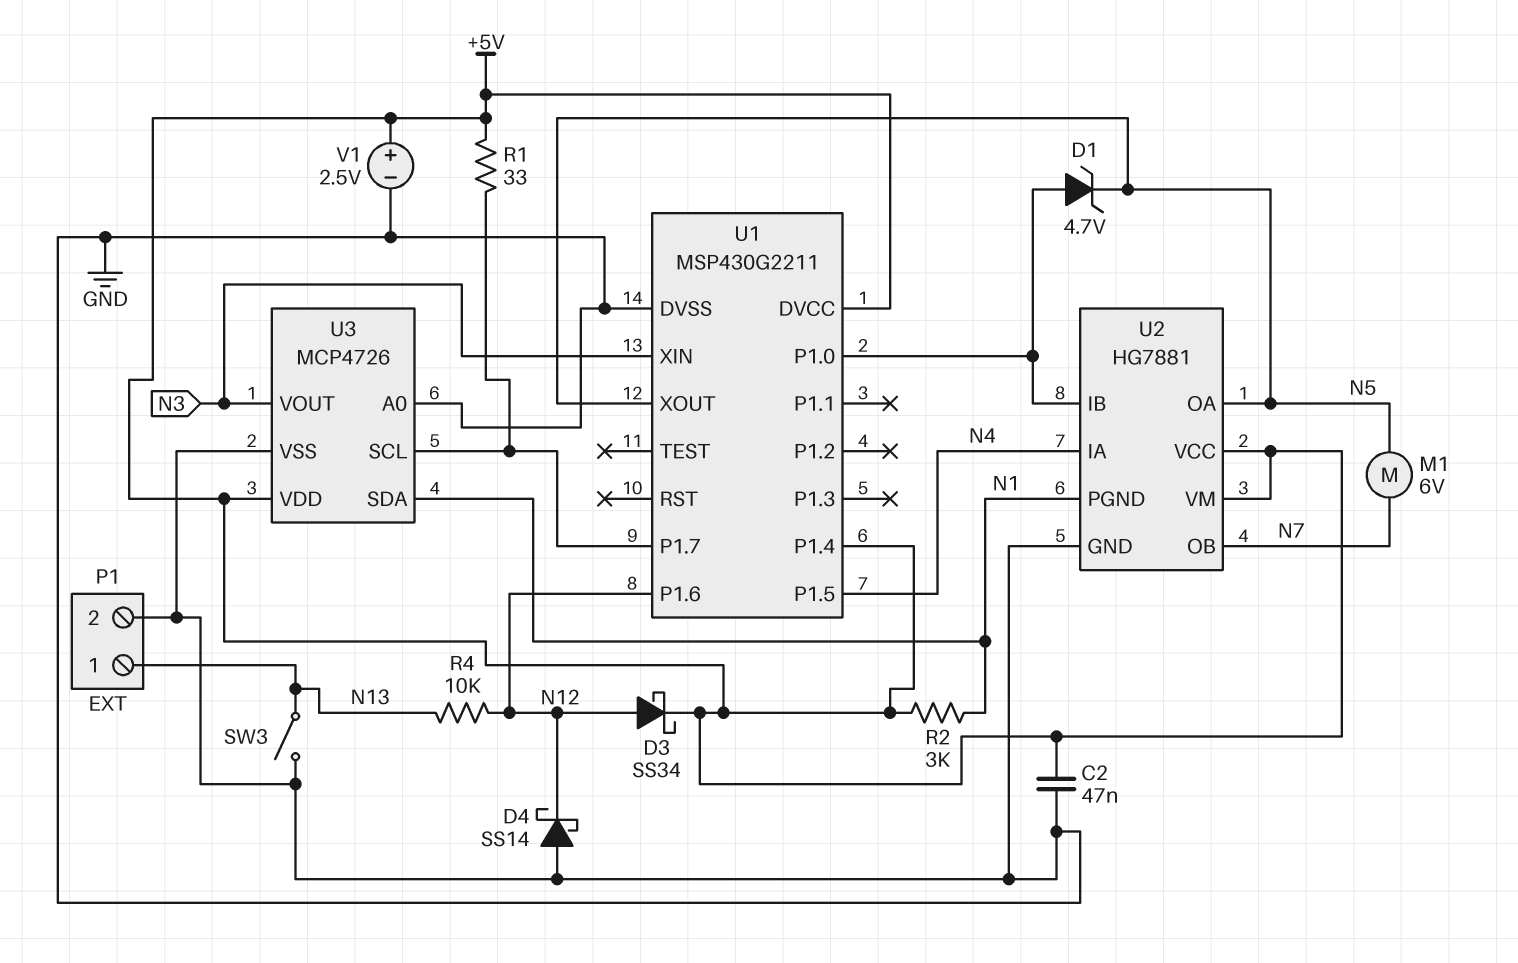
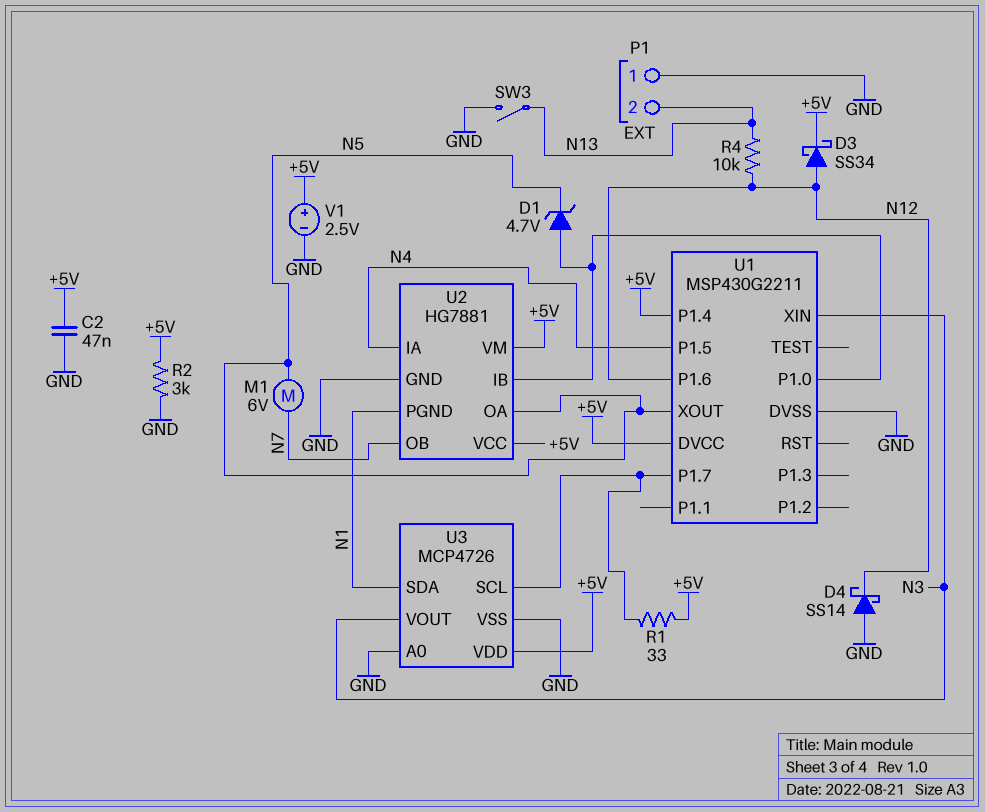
P1 pin 1: N13 -> GND
P1 pin 2: GND -> N13
R2: 3k (+5V, N1) -> 3k (+5V, GND)

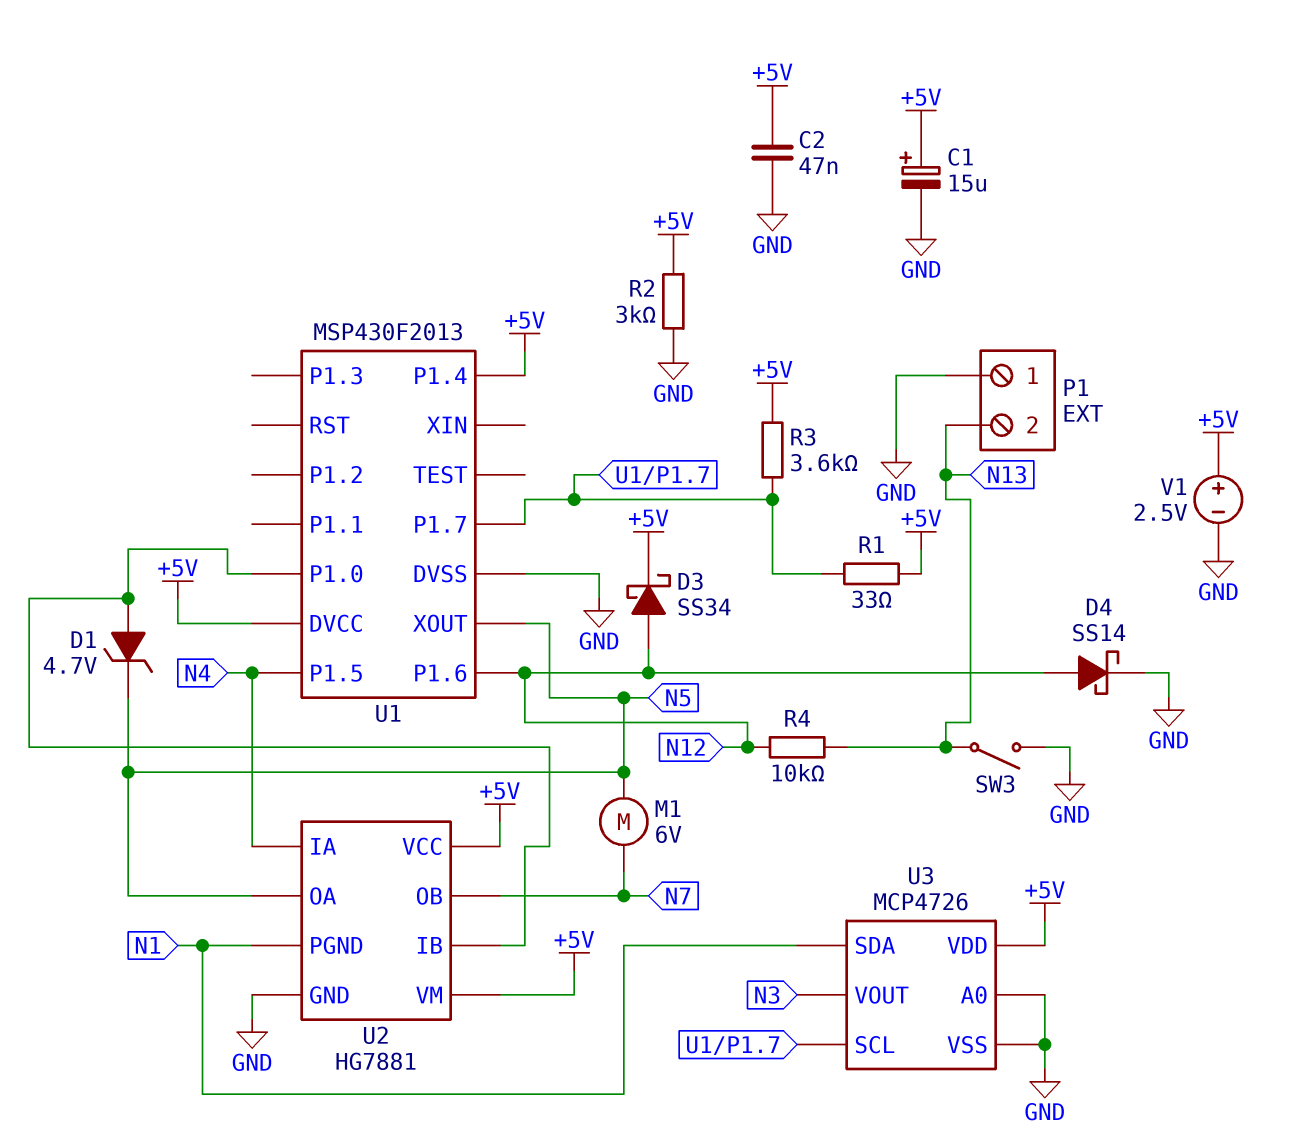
C1: none -> 15uF (plus +5V, minus GND)
D4: schottky SS14 (A GND, K N12) -> schottky SS14 (A N12, K GND)
R3: none -> 3.6k (+5V, U1/P1.7)
U1: MSP430G2211 -> MSP430F2013
U1 pin XIN: N3 -> none

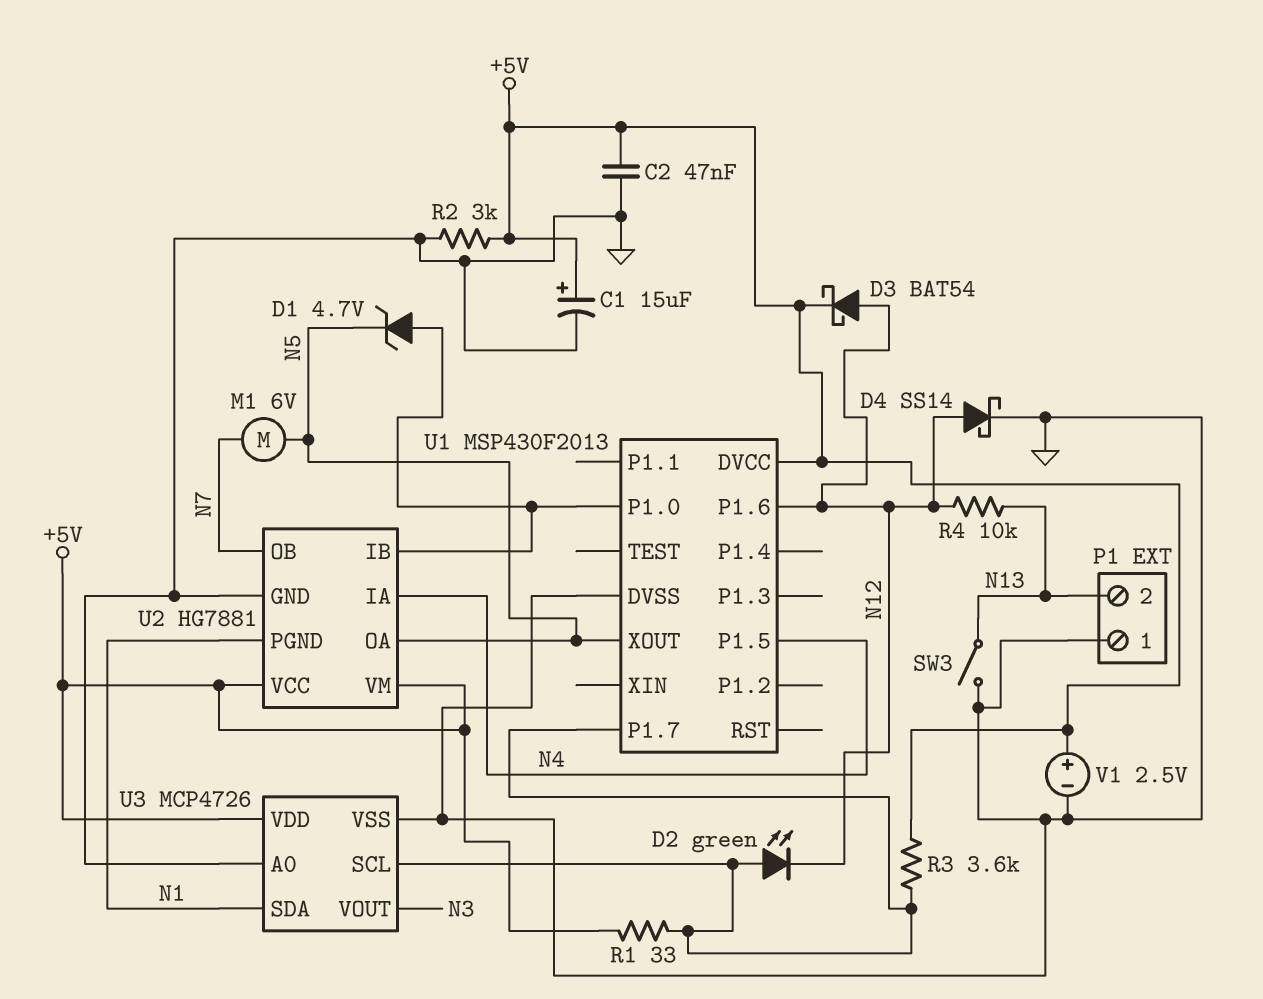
D2: none -> LED green (A U1/P1.7, K N12)
D3: schottky SS34 (A N12, K +5V) -> schottky BAT54 (A N12, K +5V)
U1 pin P1.4: +5V -> none

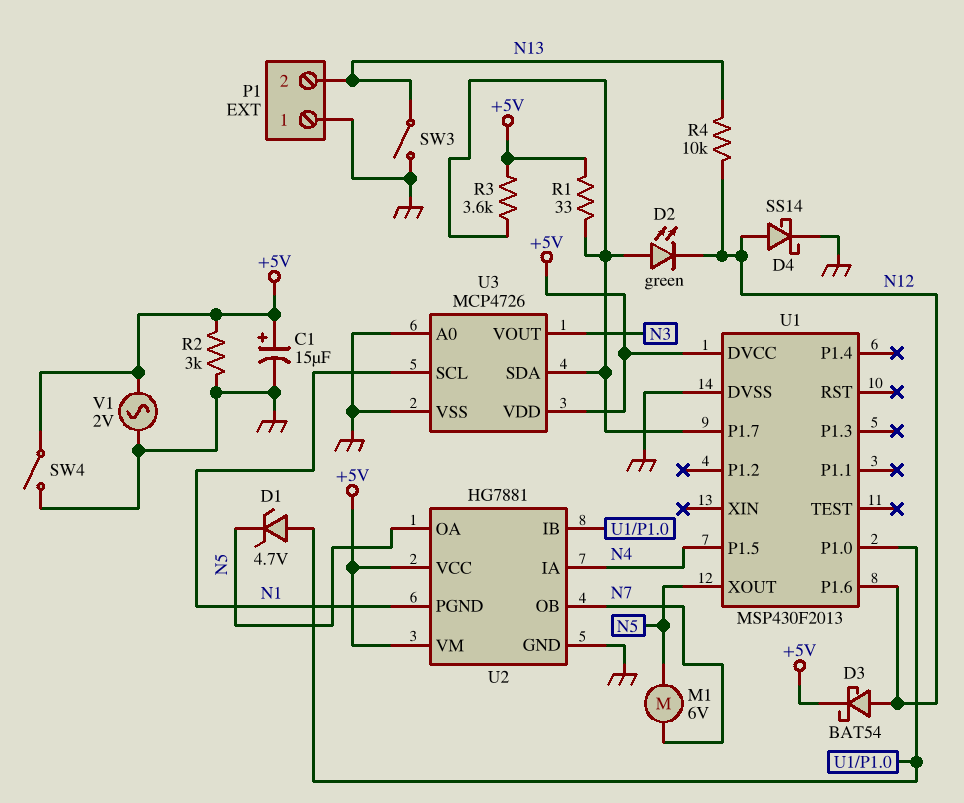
C2: 47nF (+5V, GND) -> none
SW4: none -> switch (+5V, GND)
U3 pin SCL: U1/P1.7 -> N1
U3 pin SDA: N1 -> U1/P1.7
V1: 2.5V (plus +5V, minus GND) -> AC 2V (+5V, GND)

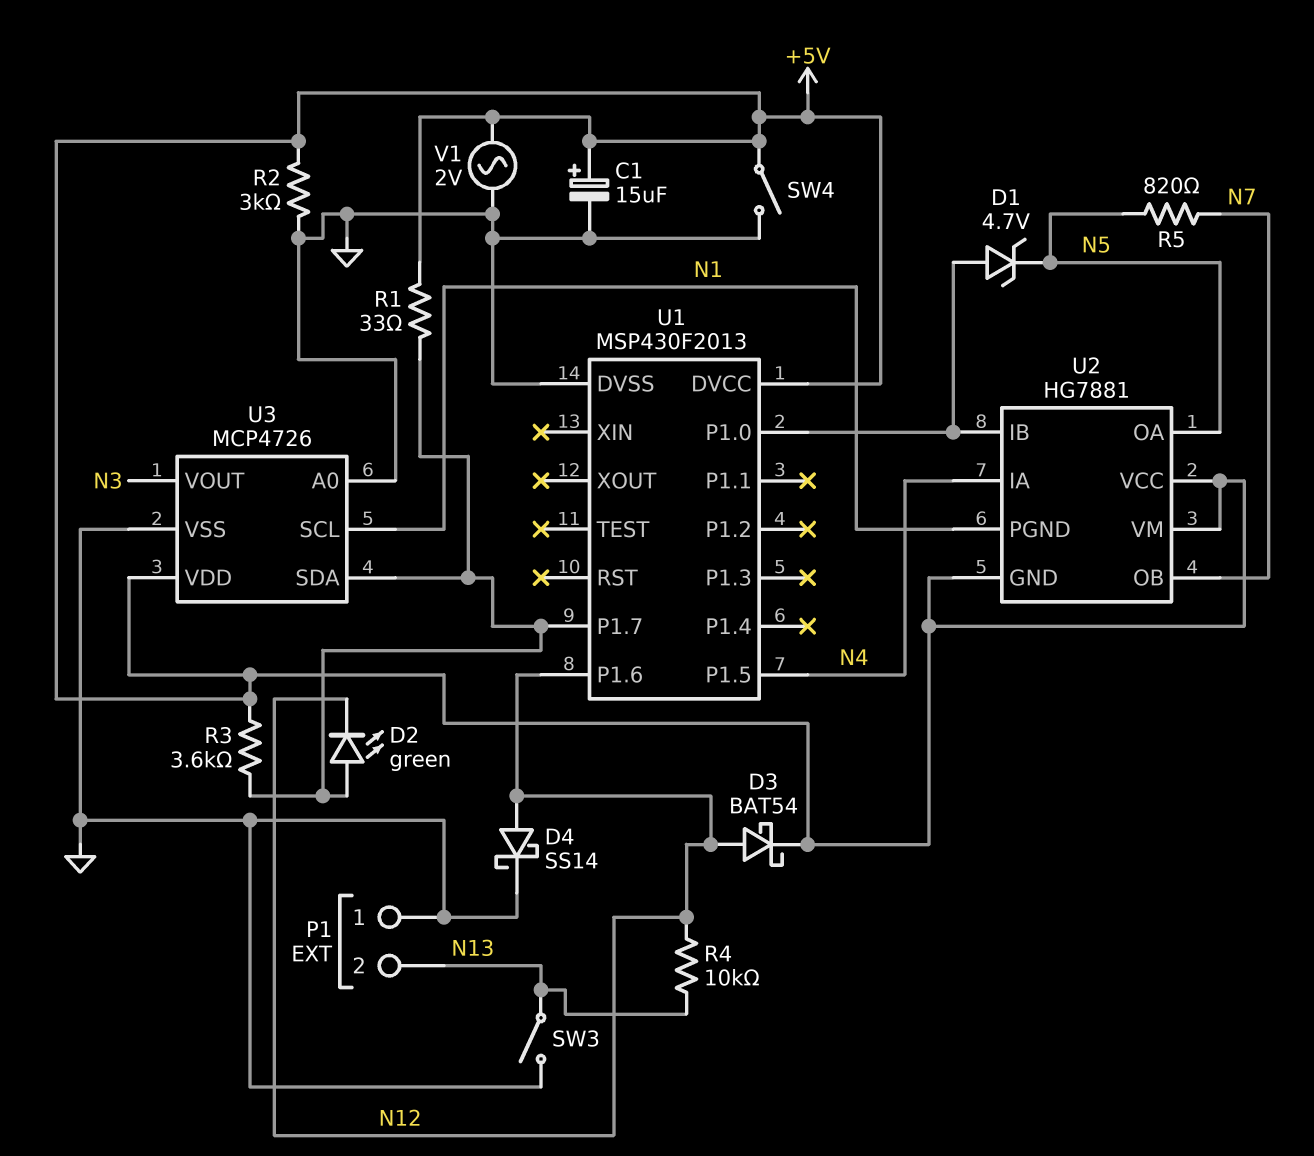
M1: motor 6V (N5, N7) -> none
R5: none -> 820 (N5, N7)
U1 pin XOUT: N5 -> none
U2 pin GND: GND -> +5V

